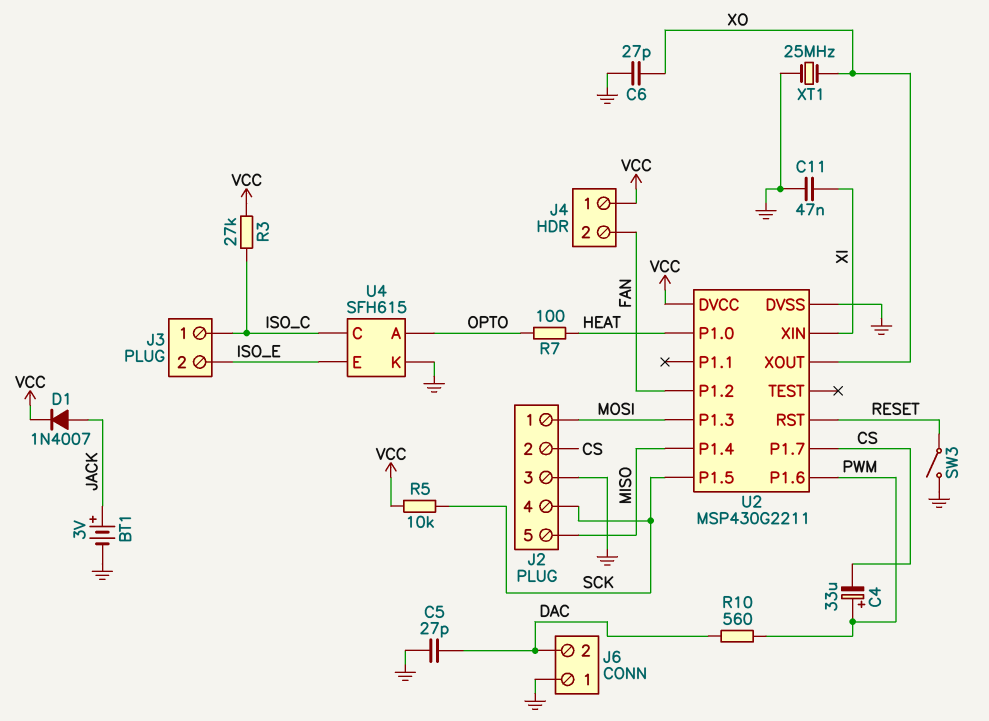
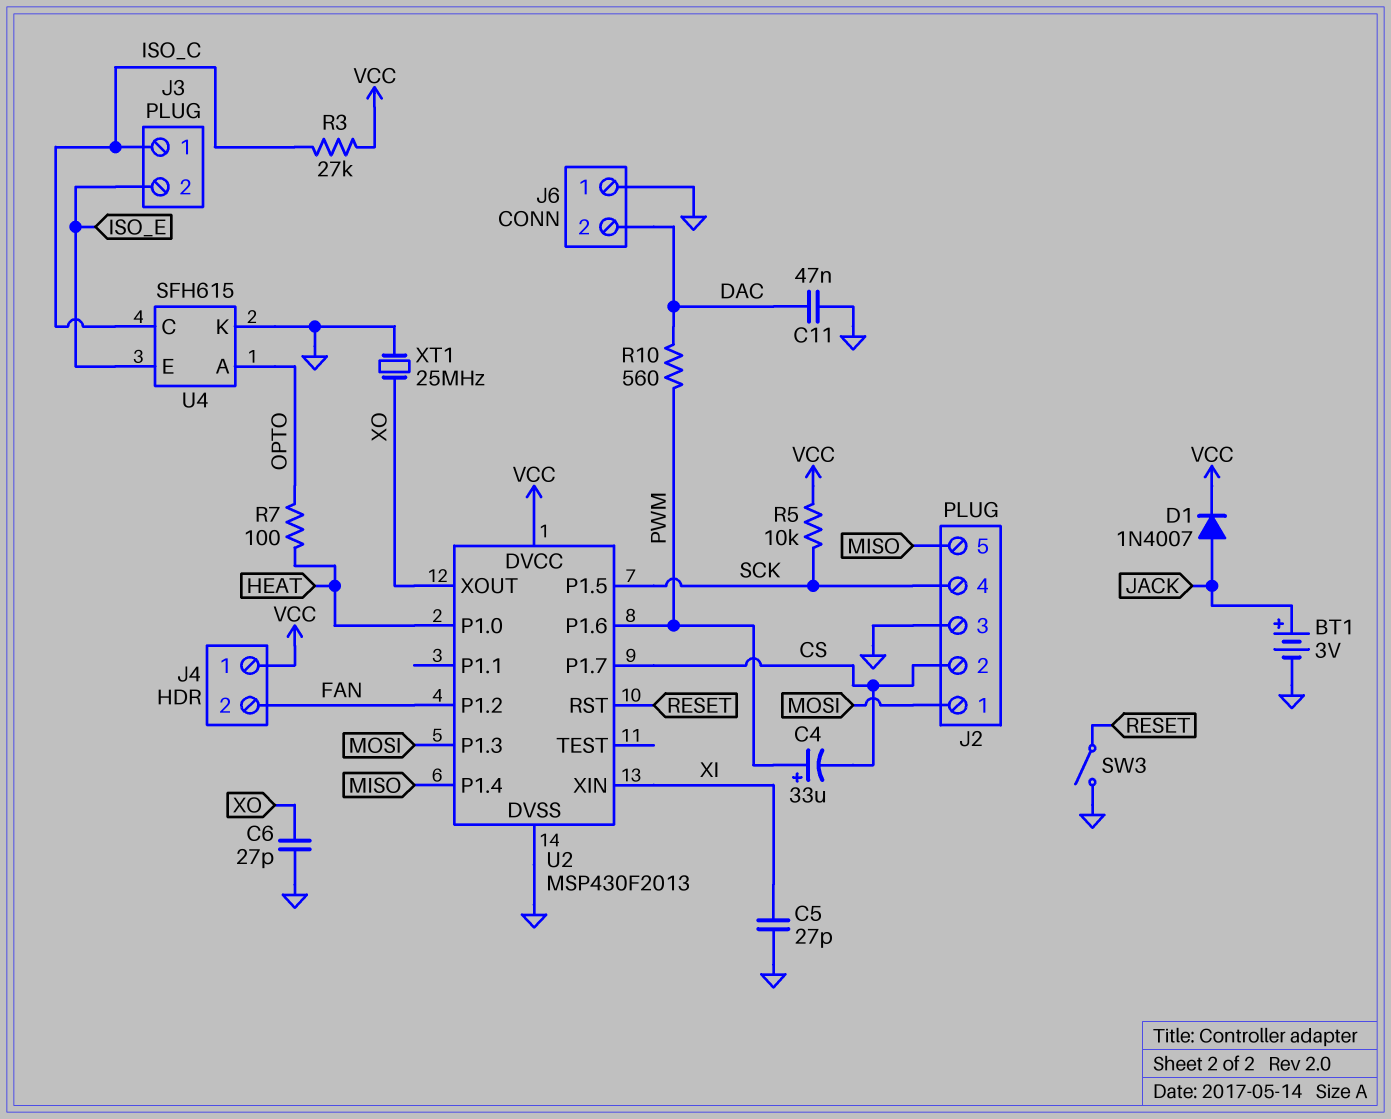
C5: 27pF (DAC, GND) -> 27pF (GND, XI)
C11: 47nF (GND, XI) -> 47nF (DAC, GND)
U2: MSP430G2211 -> MSP430F2013

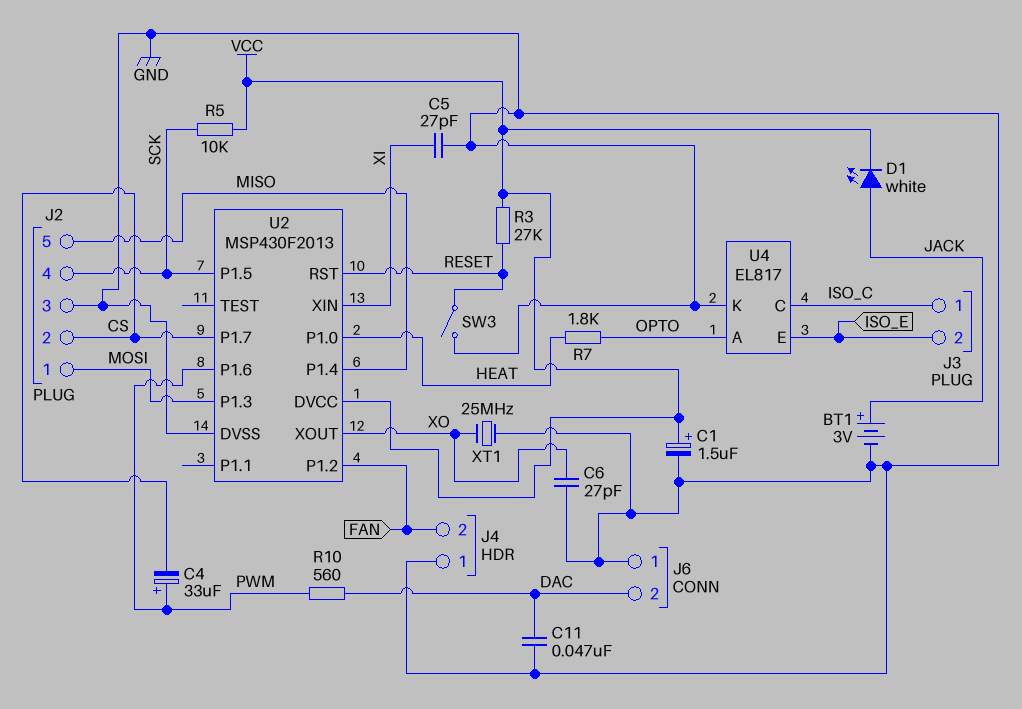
C1: none -> 1.5uF (plus VCC, minus GND)
D1: diode 1N4007 (A JACK, K VCC) -> LED white (A JACK, K VCC)
J4 pin 1: VCC -> GND
R3: 27k (ISO_C, VCC) -> 27k (RESET, VCC)
R7: 100 (HEAT, OPTO) -> 1.8k (HEAT, OPTO)
U4: SFH615 -> EL817

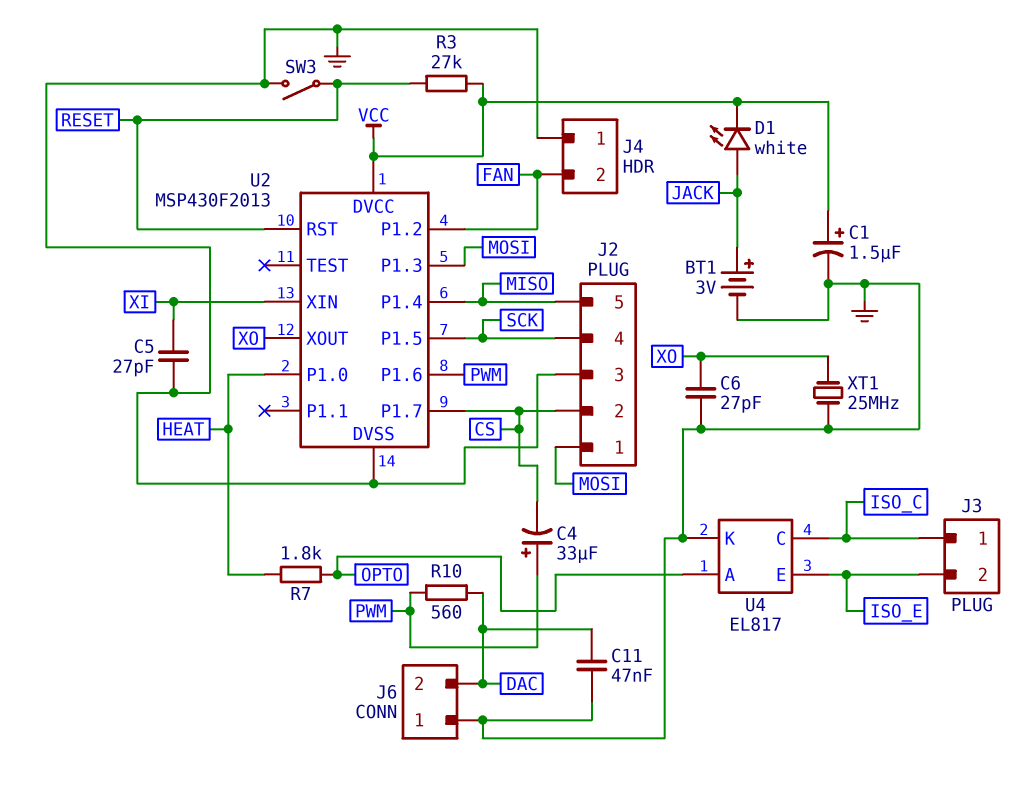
R5: 10k (SCK, VCC) -> none

